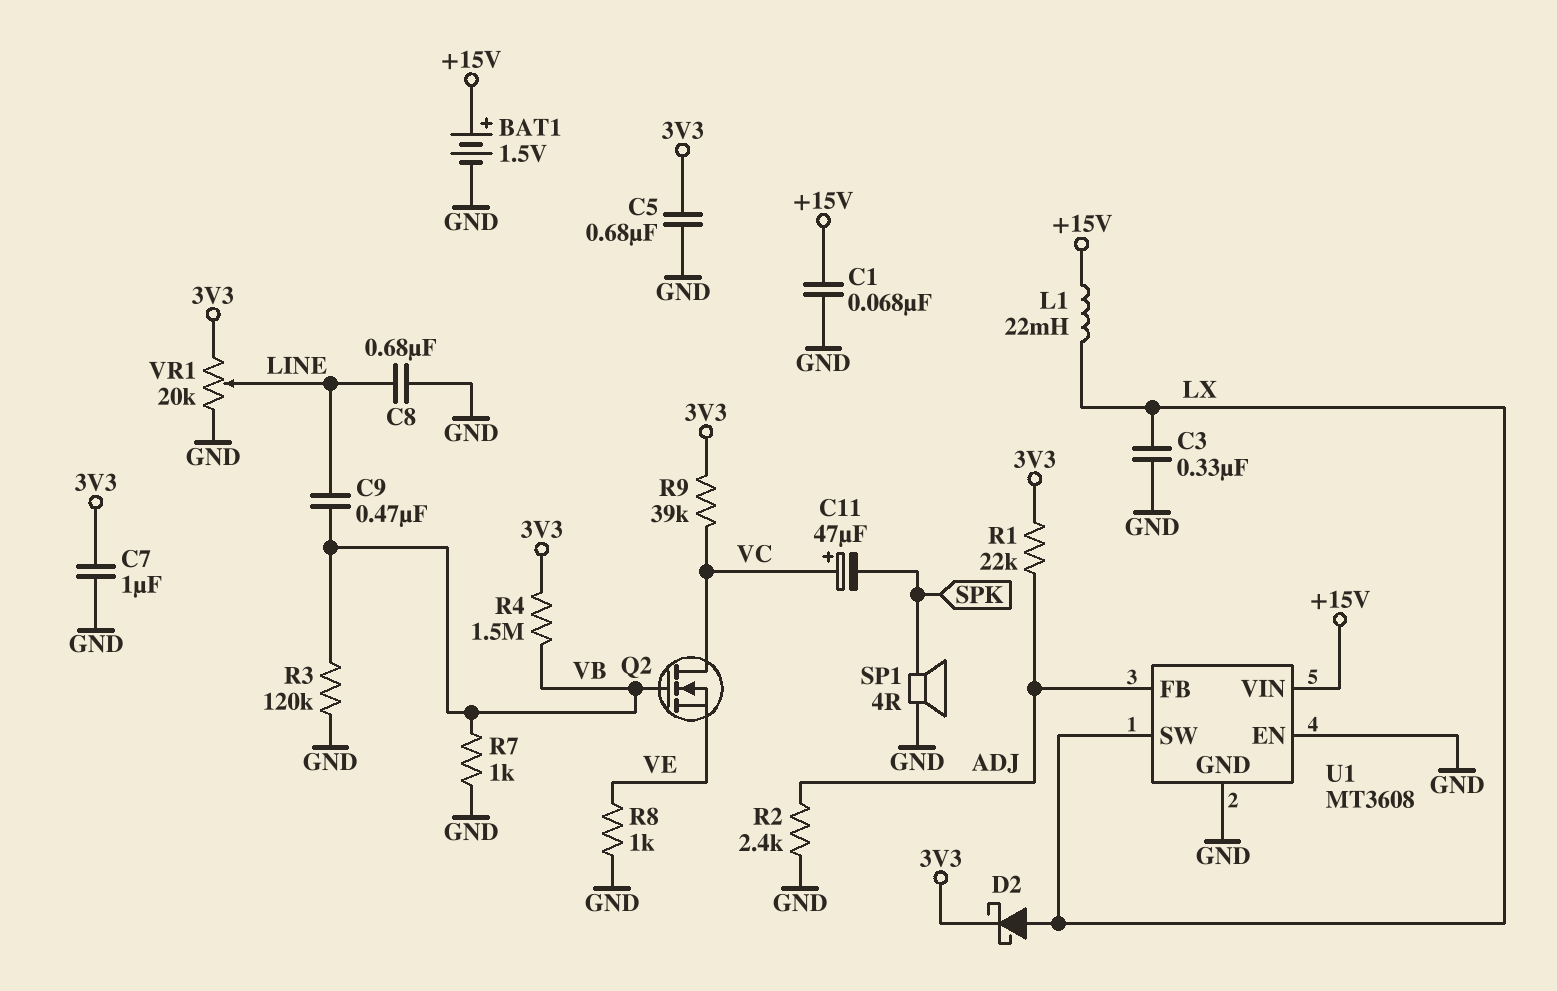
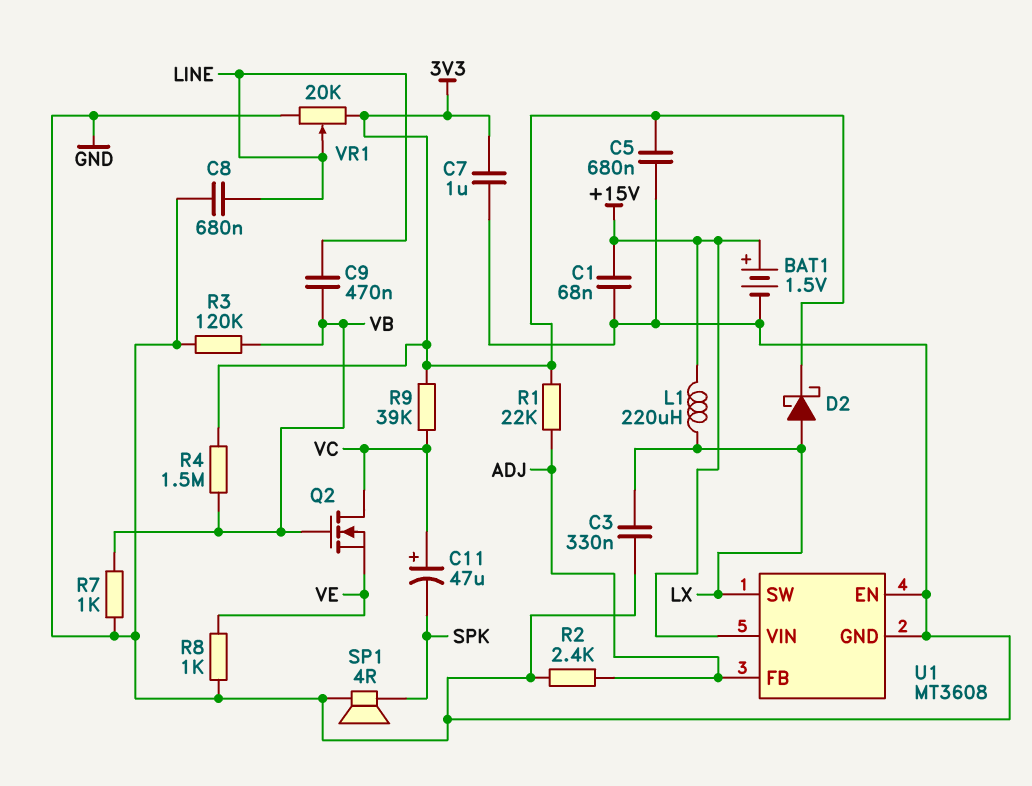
L1: 22mH (+15V, LX) -> 220uH (+15V, LX)

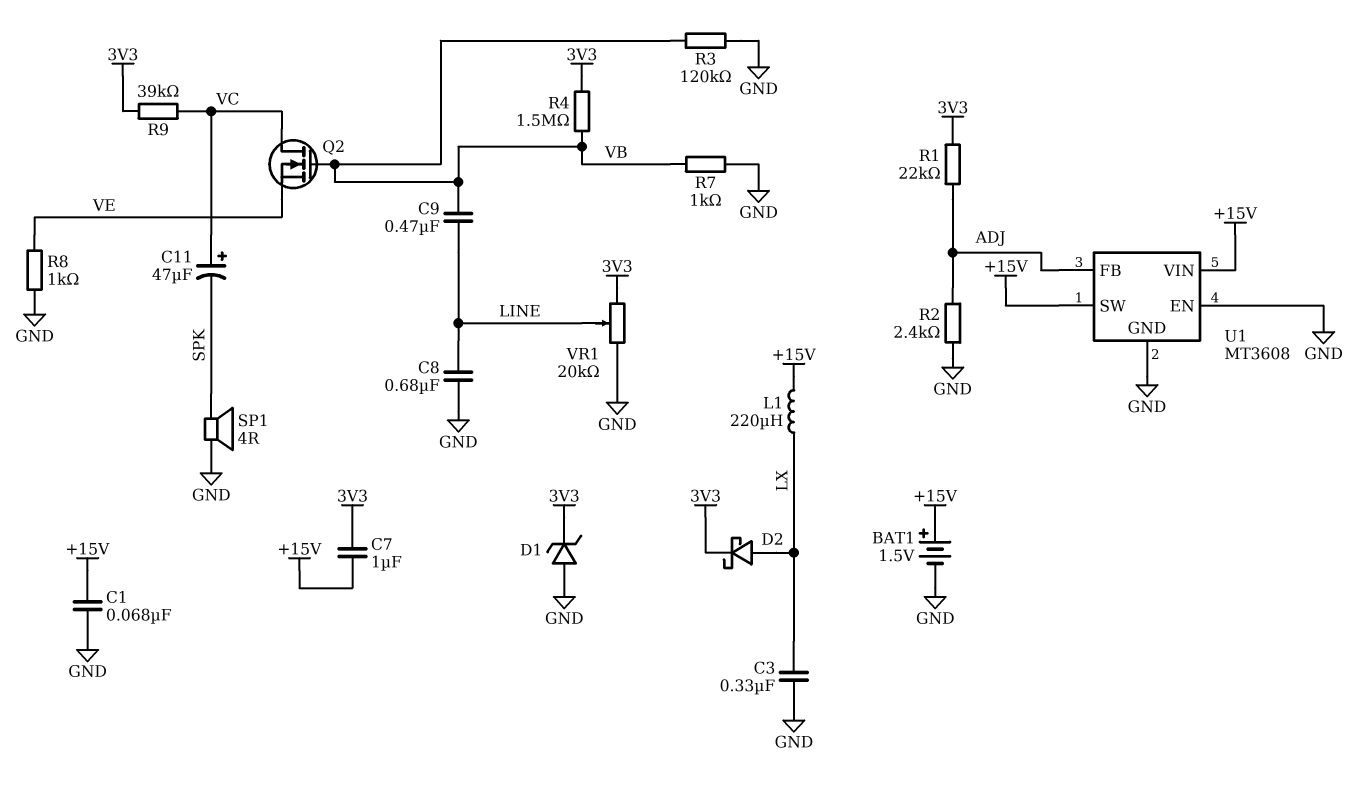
C5: 680nF (3V3, GND) -> none
C7: 1uF (3V3, GND) -> 1uF (+15V, 3V3)
D1: none -> zener (A GND, K 3V3)
U1 pin SW: LX -> +15V

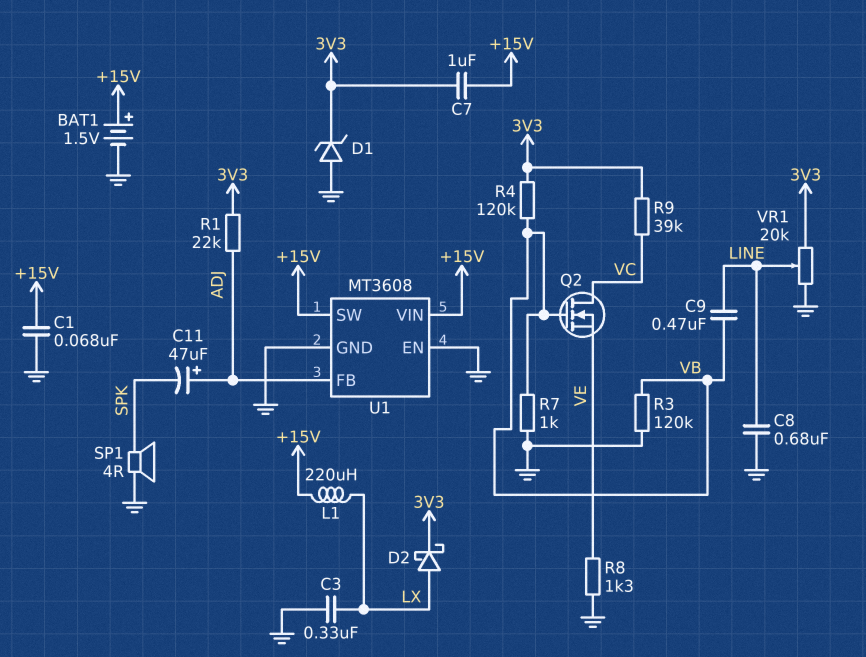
C11: 47uF (plus VC, minus SPK) -> 47uF (plus ADJ, minus SPK)
R2: 2.4k (ADJ, GND) -> none
R4: 1.5M (3V3, VB) -> 120k (3V3, VB)
R8: 1k (GND, VE) -> 1.3k (GND, VE)

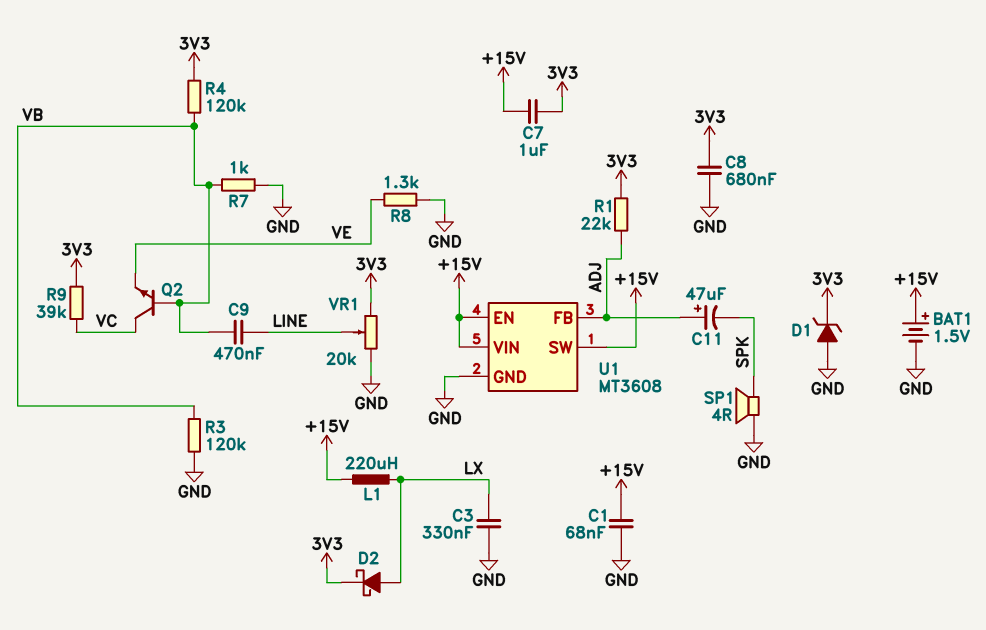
C8: 680nF (GND, LINE) -> 680nF (3V3, GND)
Q2: NMOS (G VB, D VC, S VE) -> NPN (B VB, C VC, E VE)
U1 pin EN: GND -> +15V

